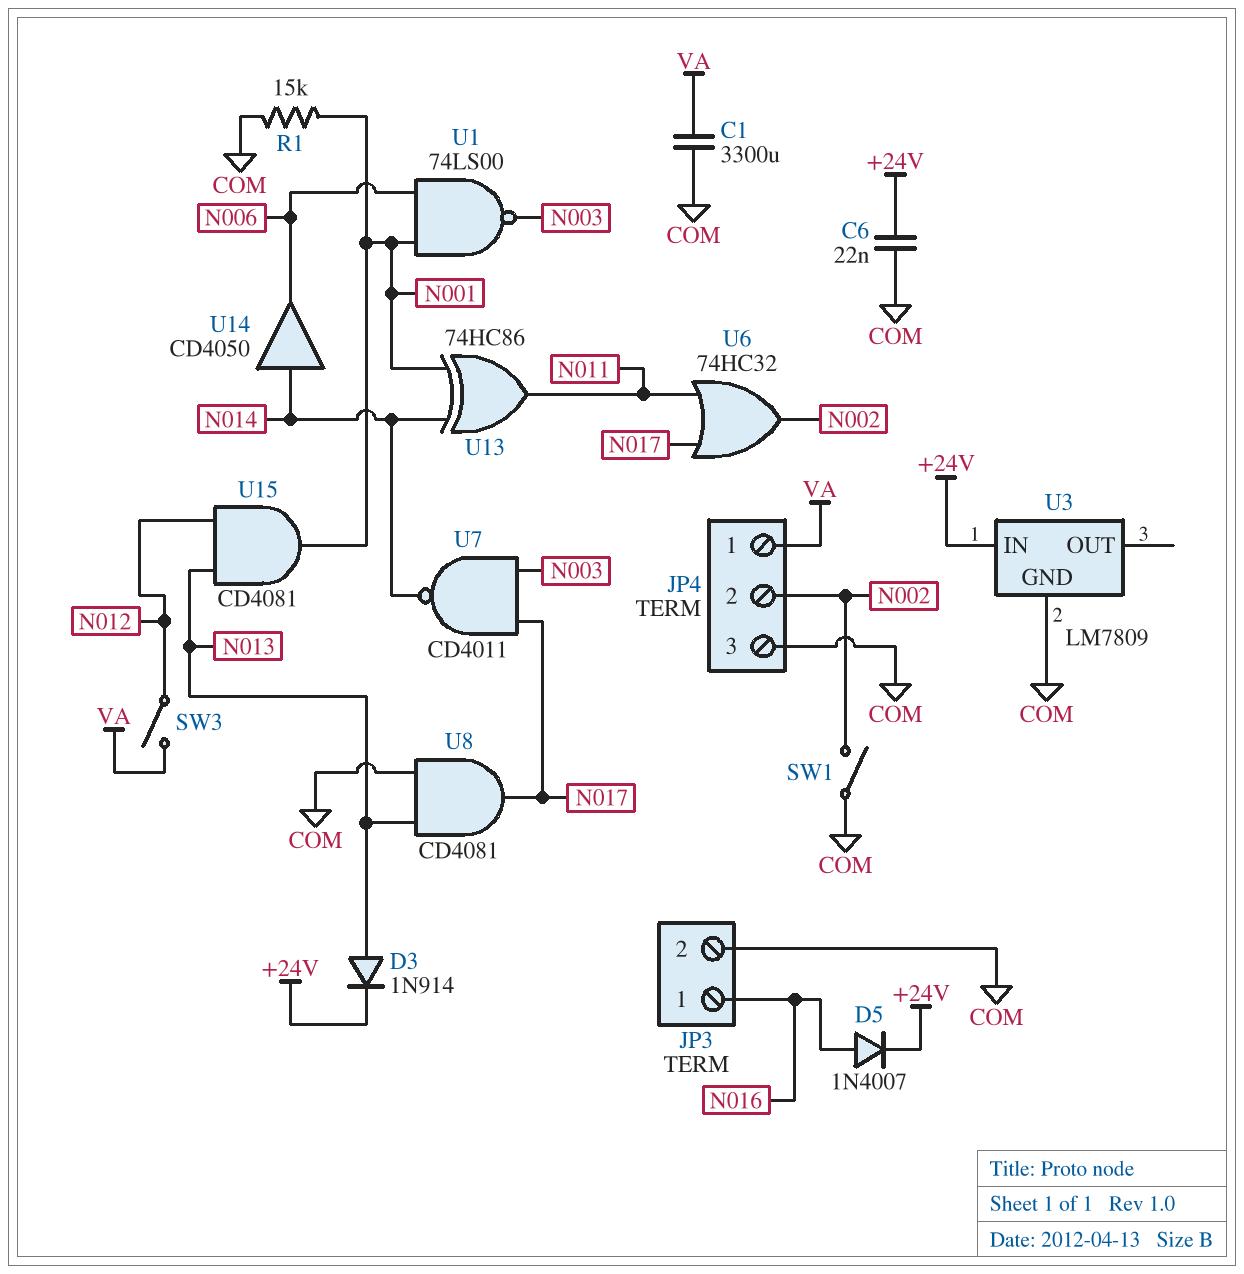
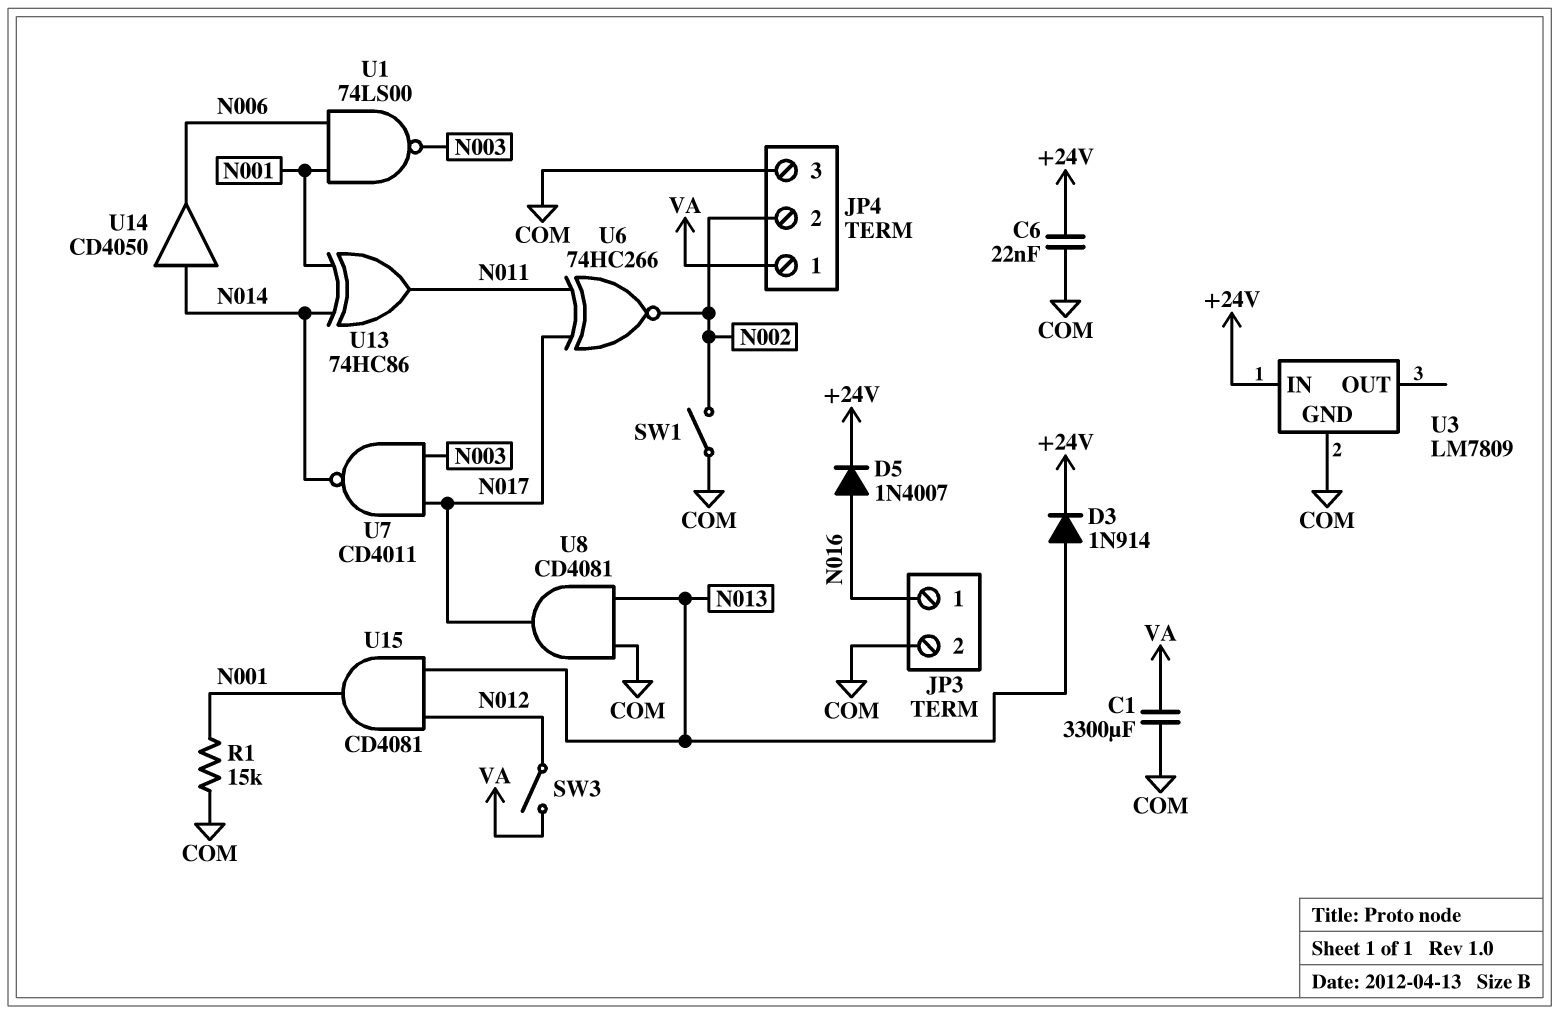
U6: OR 74HC32 (in N011, in N017, out N002) -> XNOR 74HC266 (in N011, in N017, out N002)

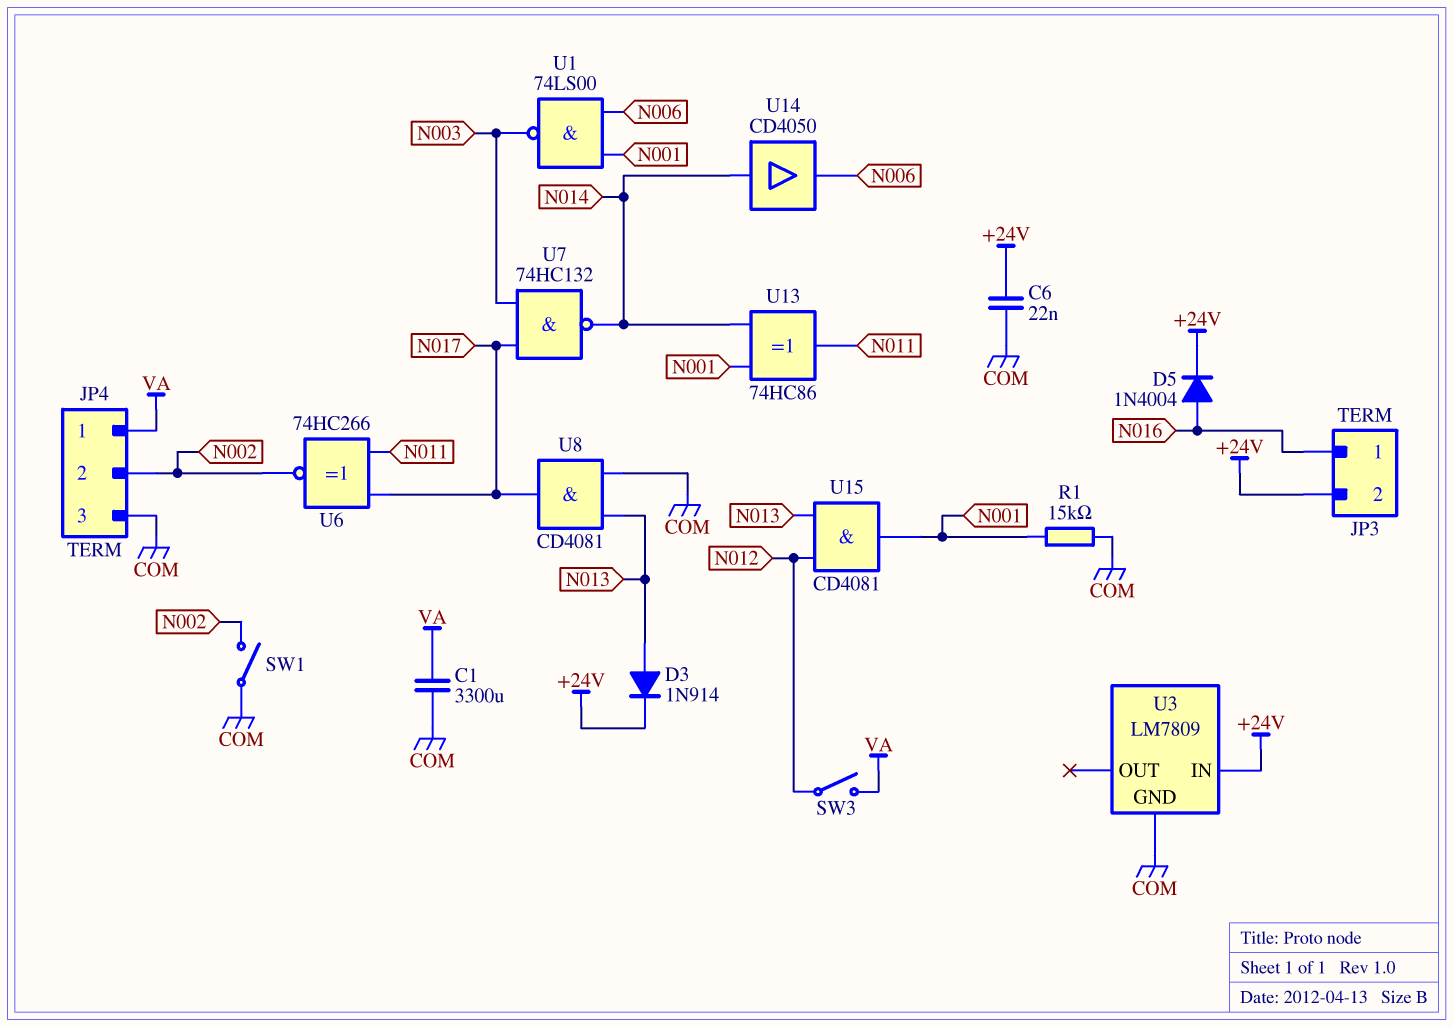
D5: diode 1N4007 (A N016, K +24V) -> diode 1N4004 (A N016, K +24V)
JP3 pin 2: COM -> +24V
U7: NAND CD4011 (in N003, in N017, out N014) -> NAND 74HC132 (in N003, in N017, out N014)

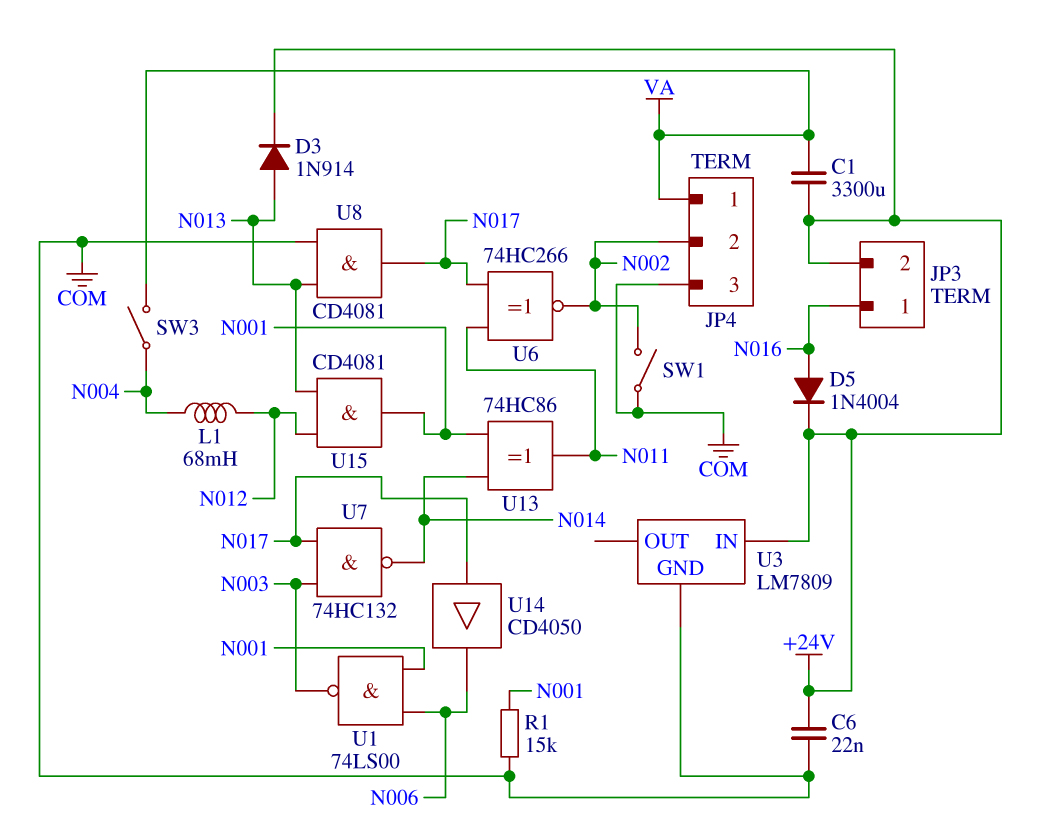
C1: 3300uF (COM, VA) -> 3300uF (+24V, VA)
L1: none -> 68mH (N004, N012)
SW3: switch (N012, VA) -> switch (N004, VA)
U14: buffer CD4050 (in N014, out N006) -> buffer CD4050 (in N017, out N006)

